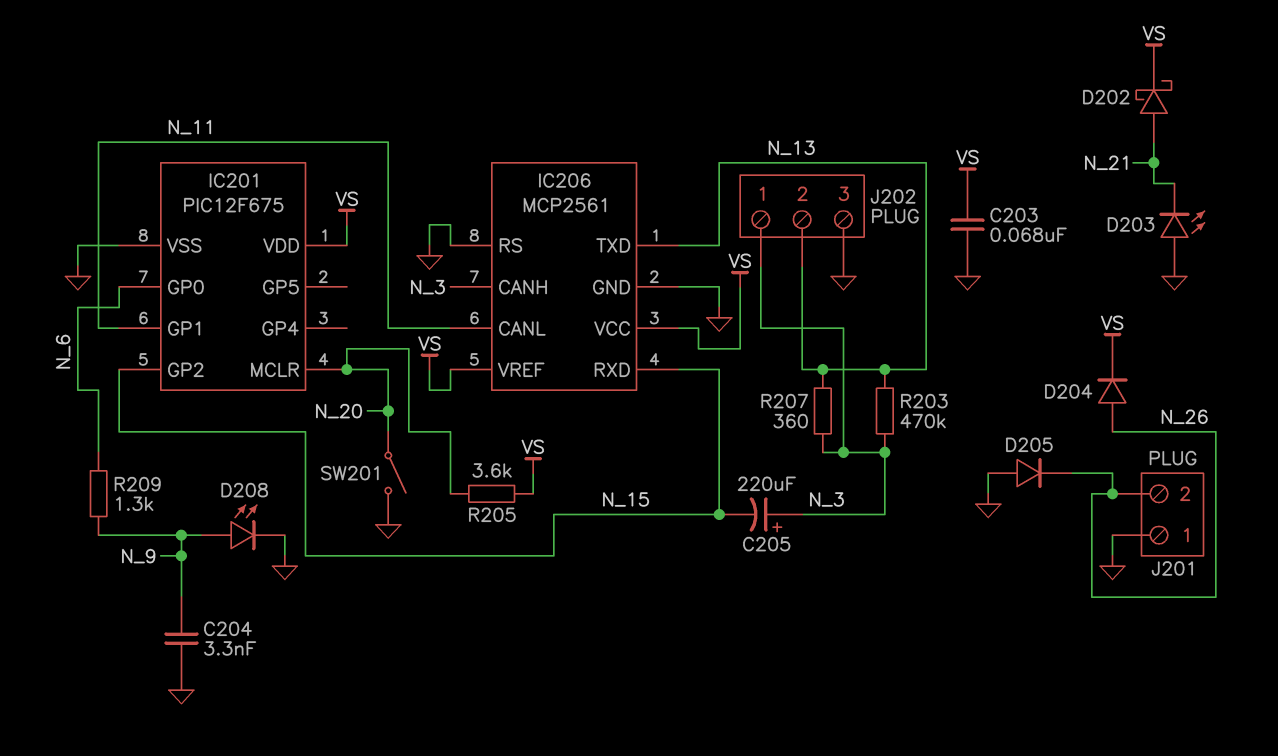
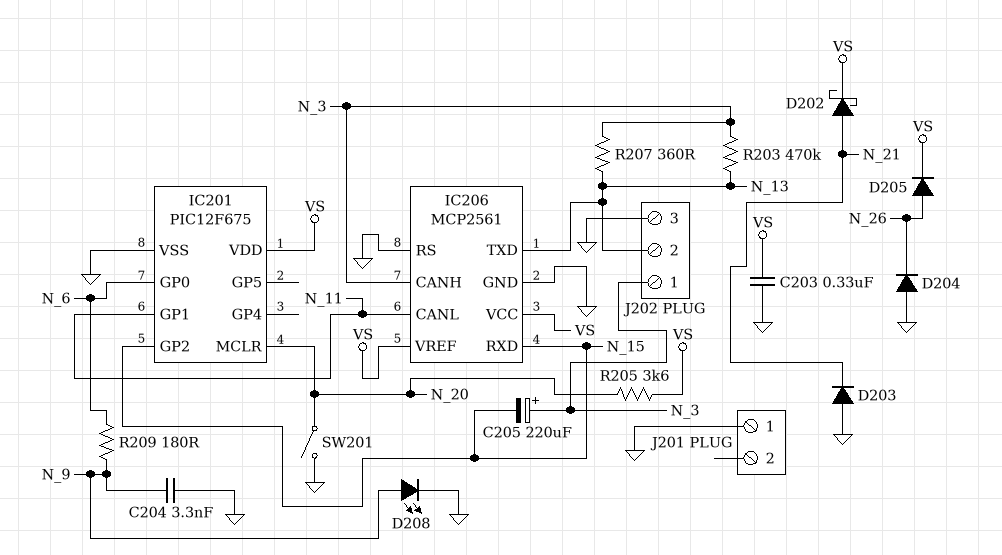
C203: 68nF (GND, VS) -> 330nF (GND, VS)
D203: LED (A GND, K N_21) -> diode (A GND, K N_21)
D204: diode (A N_26, K VS) -> diode (A GND, K N_26)
D205: diode (A GND, K N_26) -> diode (A N_26, K VS)
J201 pin 2: N_26 -> none
R209: 1.3k (N_6, N_9) -> 180 (N_6, N_9)

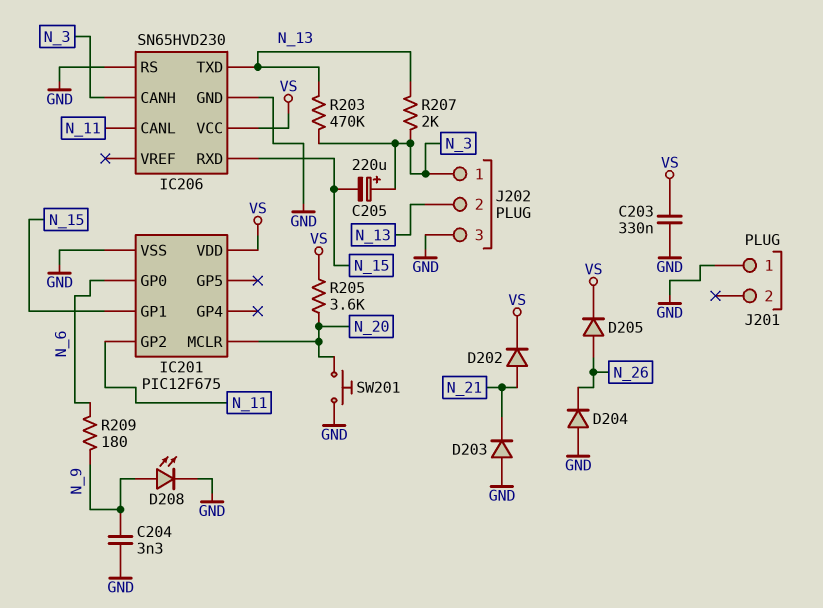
D202: schottky (A N_21, K VS) -> diode (A N_21, K VS)
IC201 pin GP1: N_11 -> N_15
IC201 pin GP2: N_15 -> N_11
IC206: MCP2561 -> SN65HVD230
IC206 pin VREF: VS -> none
R207: 360 (N_3, N_13) -> 2k (N_3, N_13)
SW201: switch (GND, N_20) -> button (GND, N_20)

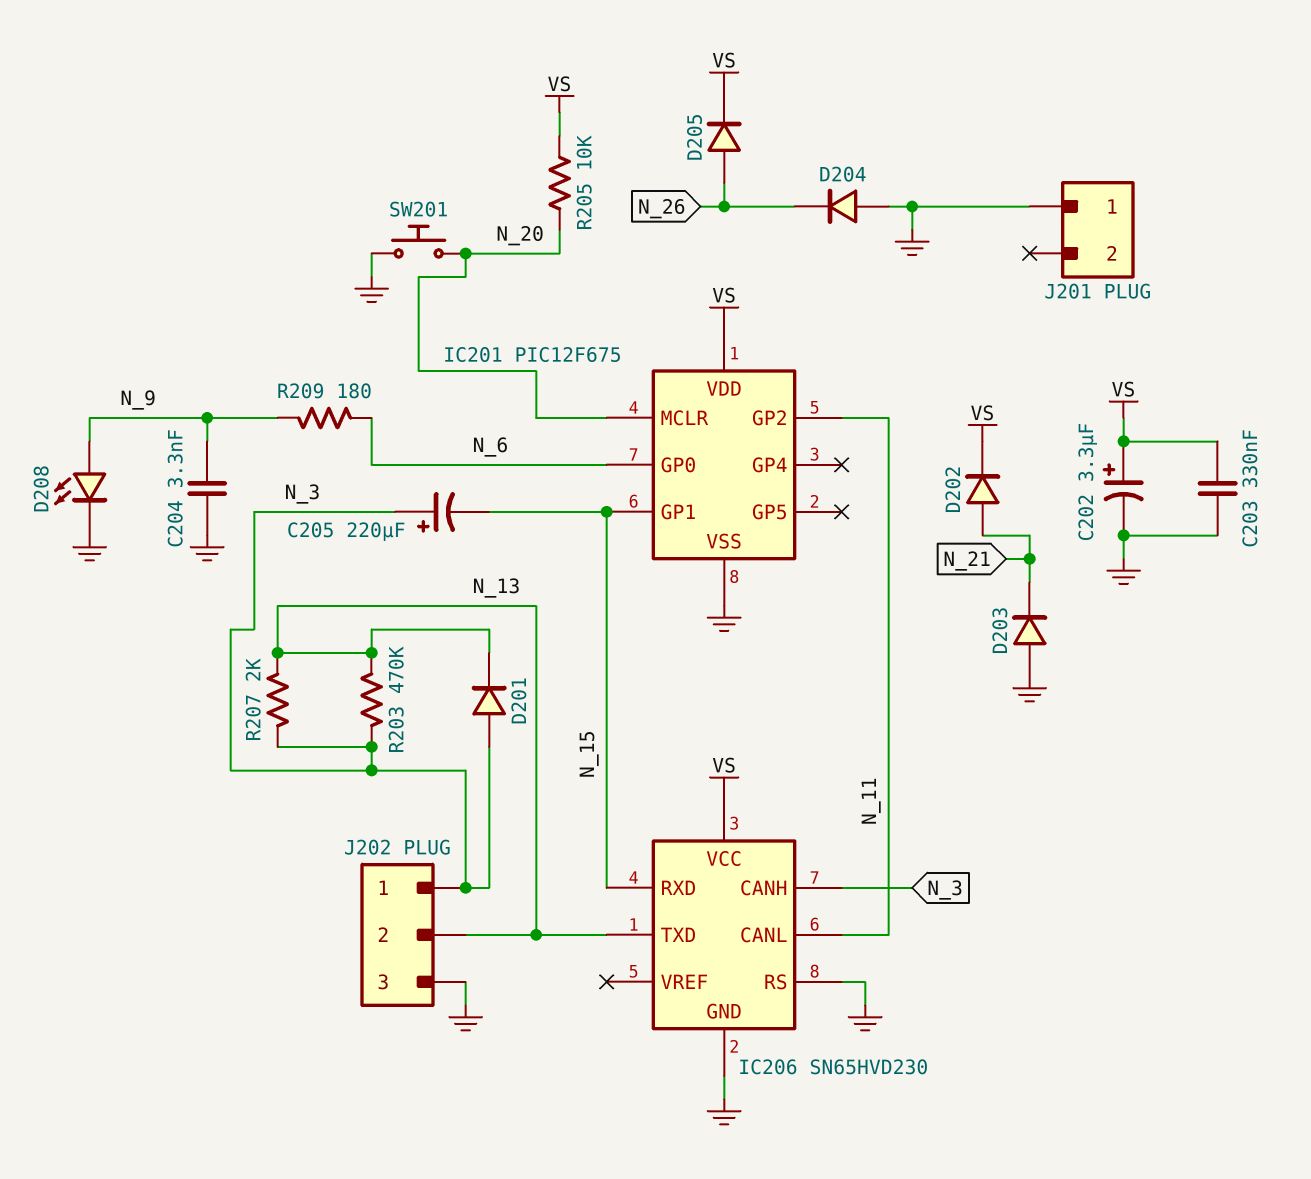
C202: none -> 3.3uF (plus VS, minus GND)
D201: none -> diode (A N_3, K N_13)
R205: 3.6k (N_20, VS) -> 10k (N_20, VS)

